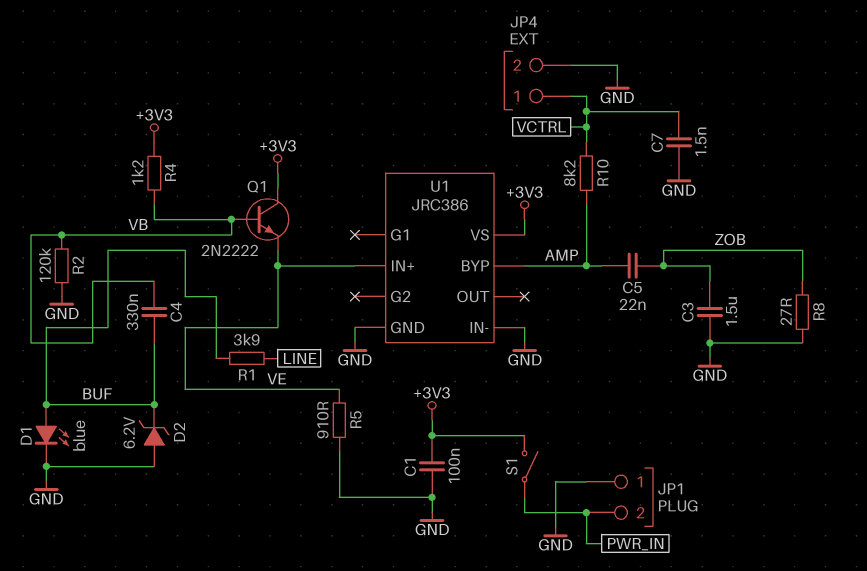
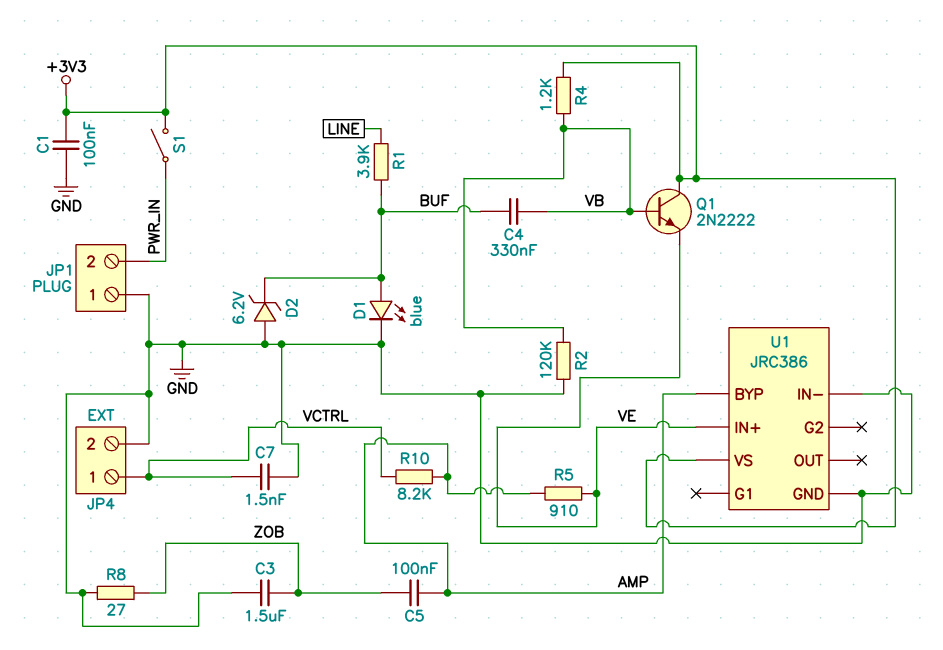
C5: 22nF (AMP, ZOB) -> 100nF (AMP, ZOB)
R5: 910 (GND, VE) -> 910 (AMP, VE)

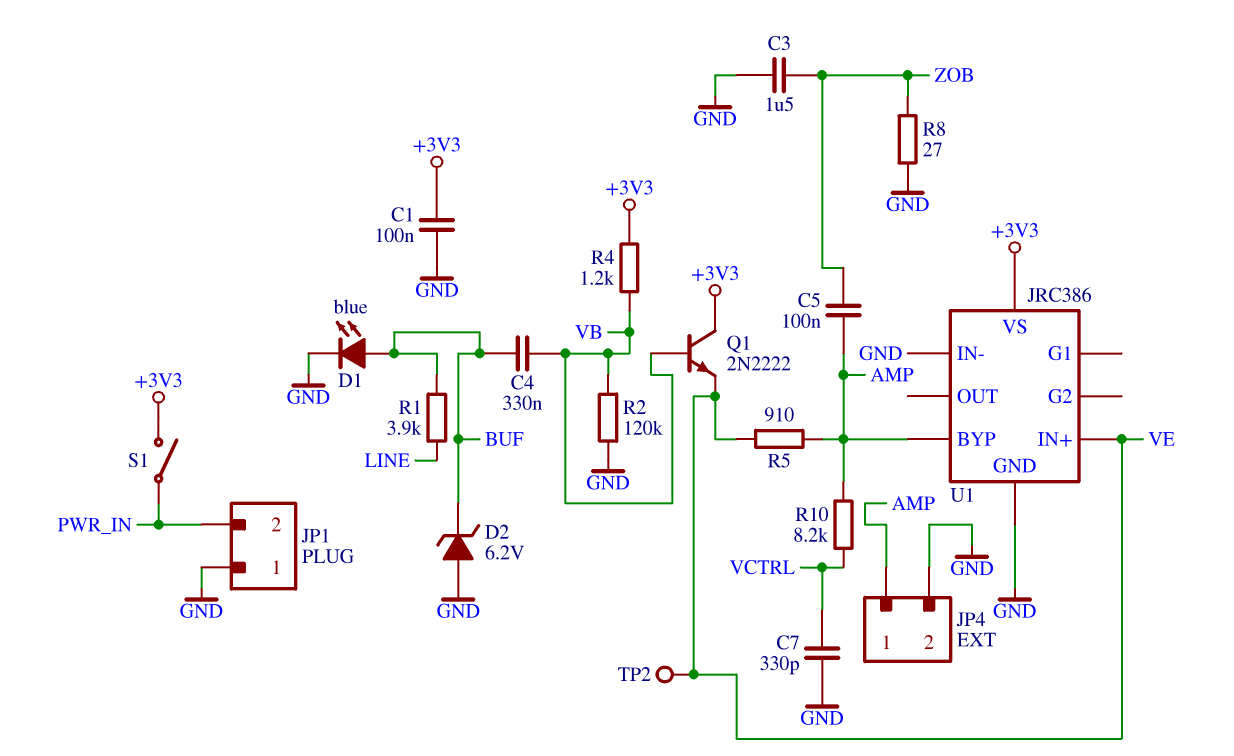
C7: 1.5nF (GND, VCTRL) -> 330pF (GND, VCTRL)
JP4 pin 1: VCTRL -> AMP
TP2: none -> test point (VE)

